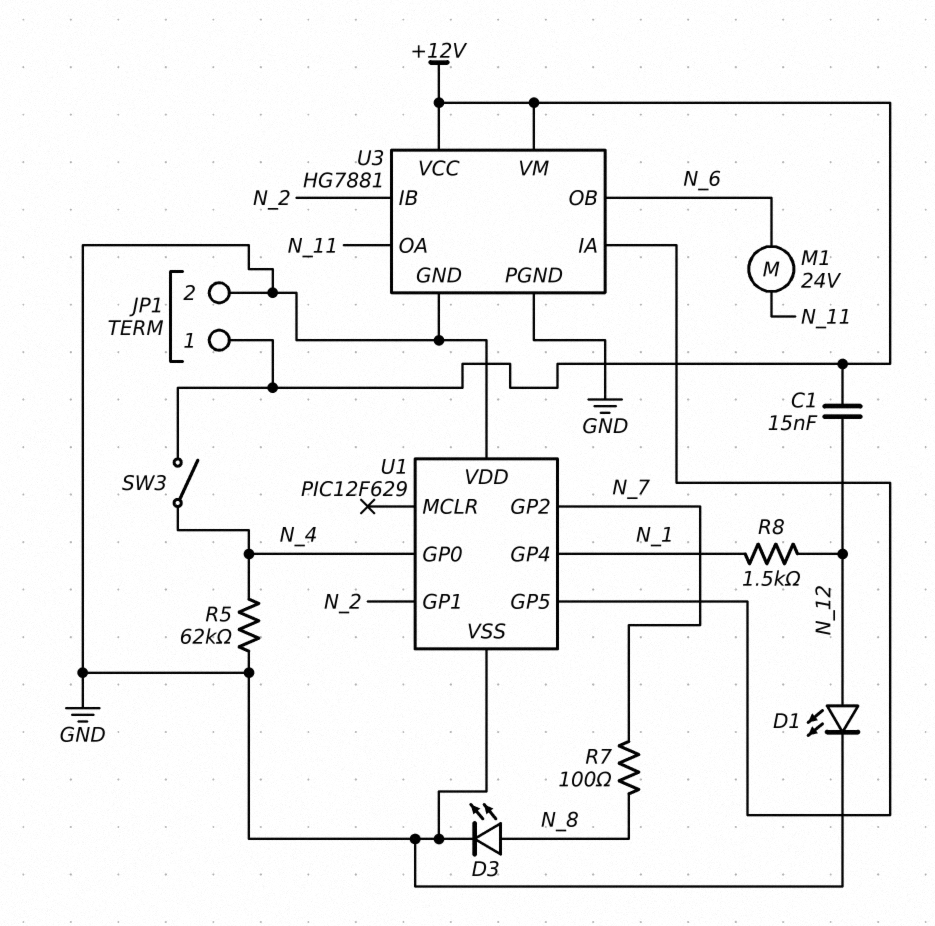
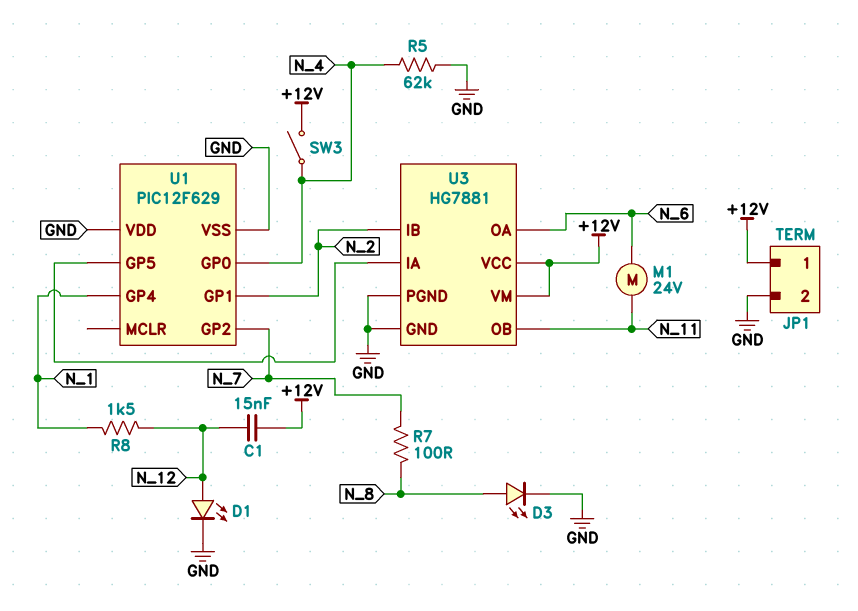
U3 pin OA: N_11 -> N_6
U3 pin OB: N_6 -> N_11

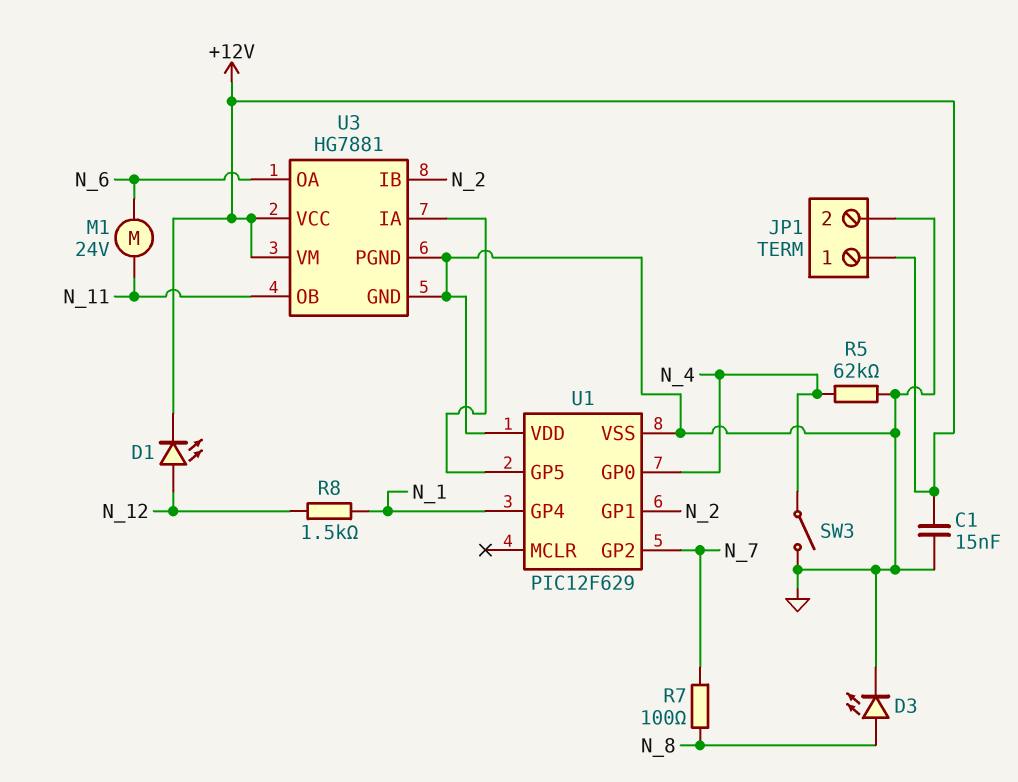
C1: 15nF (+12V, N_12) -> 15nF (+12V, GND)
D1: LED (A N_12, K GND) -> LED (A N_12, K +12V)
SW3: switch (+12V, N_4) -> switch (GND, N_4)

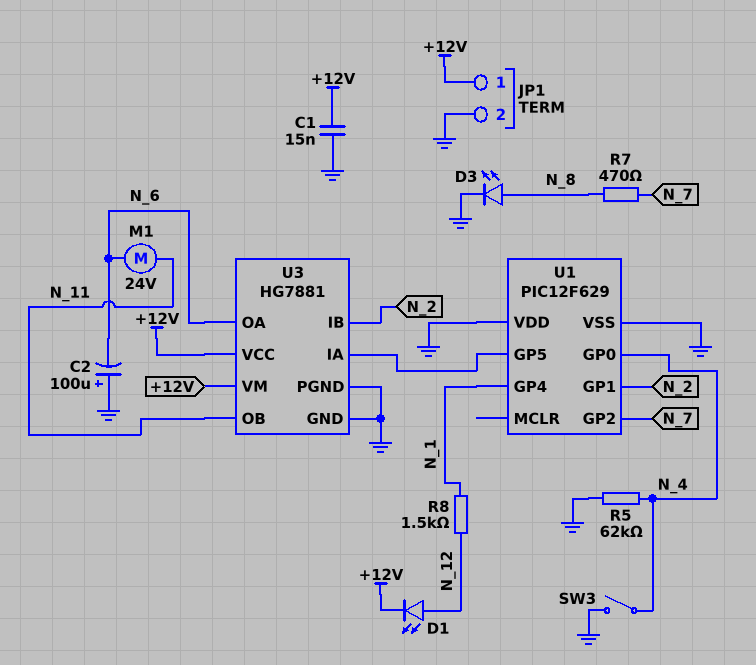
C2: none -> 100uF (plus GND, minus N_6)
R7: 100 (N_7, N_8) -> 470 (N_7, N_8)

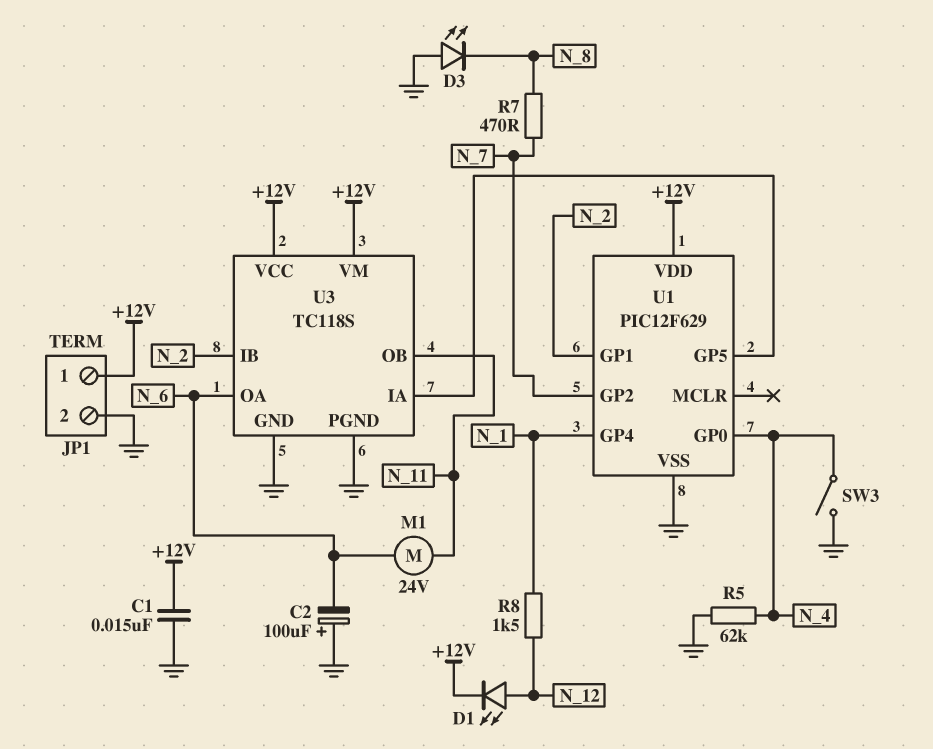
D3: LED (A N_8, K GND) -> LED (A GND, K N_8)
U1 pin VDD: GND -> +12V
U3: HG7881 -> TC118S

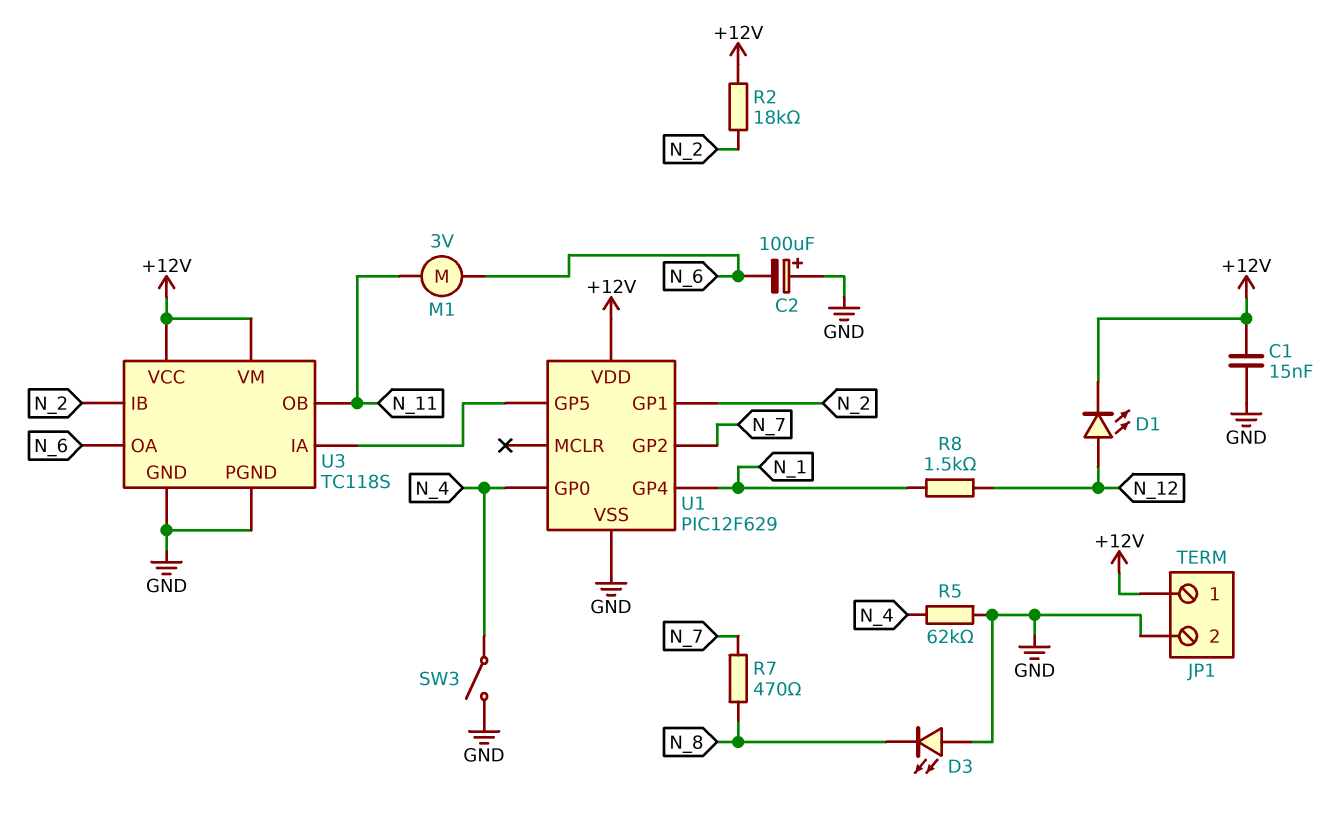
M1: motor 24V (N_6, N_11) -> motor 3V (N_6, N_11)
R2: none -> 18k (+12V, N_2)

